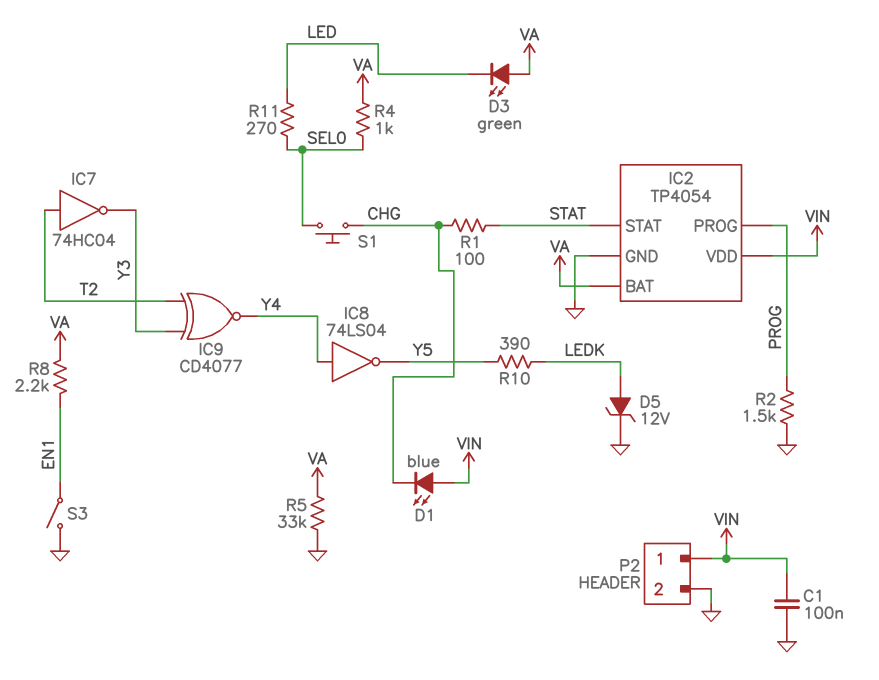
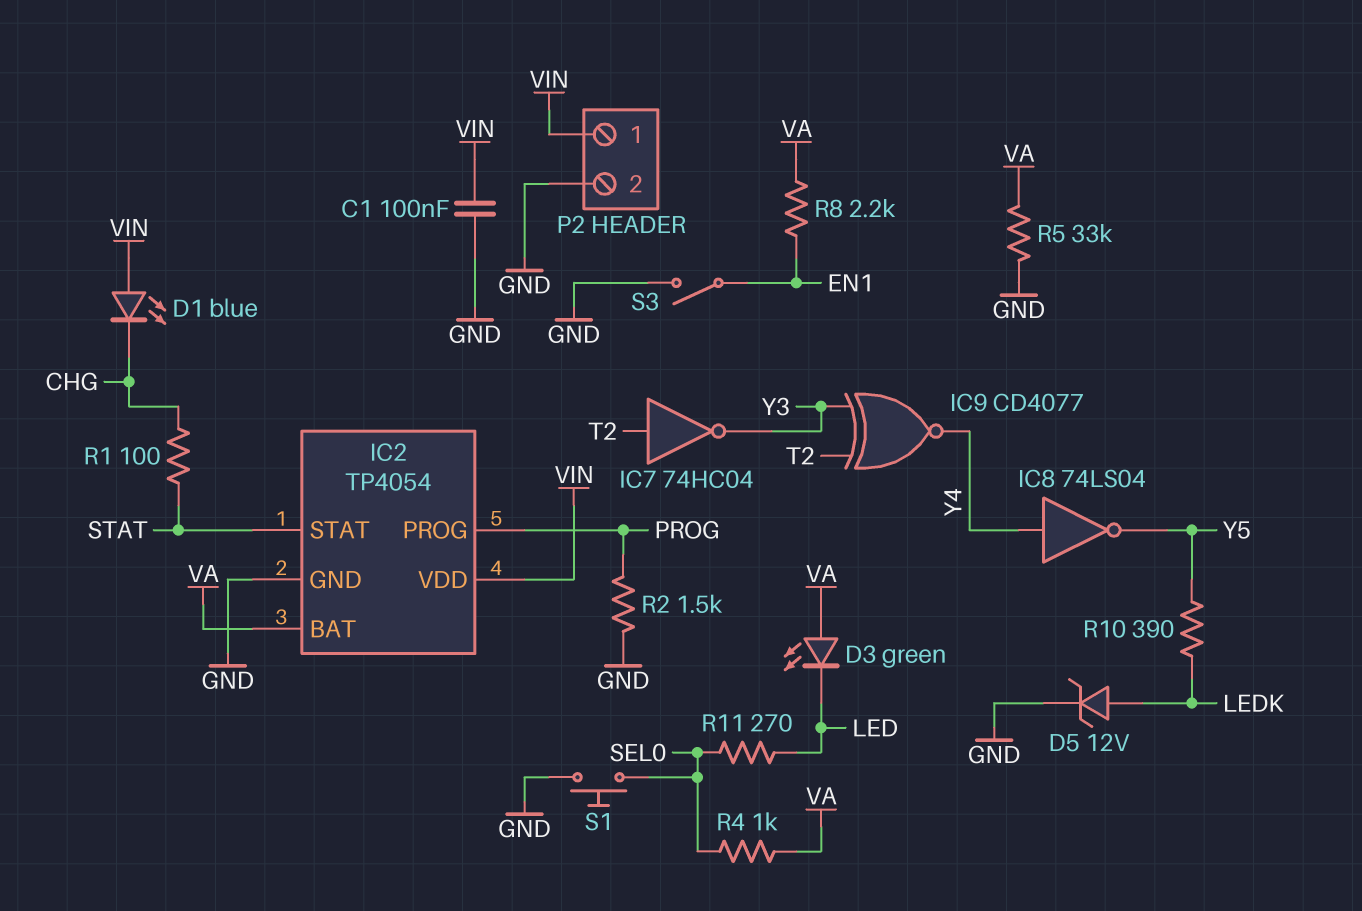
S1: button (CHG, SEL0) -> button (GND, SEL0)

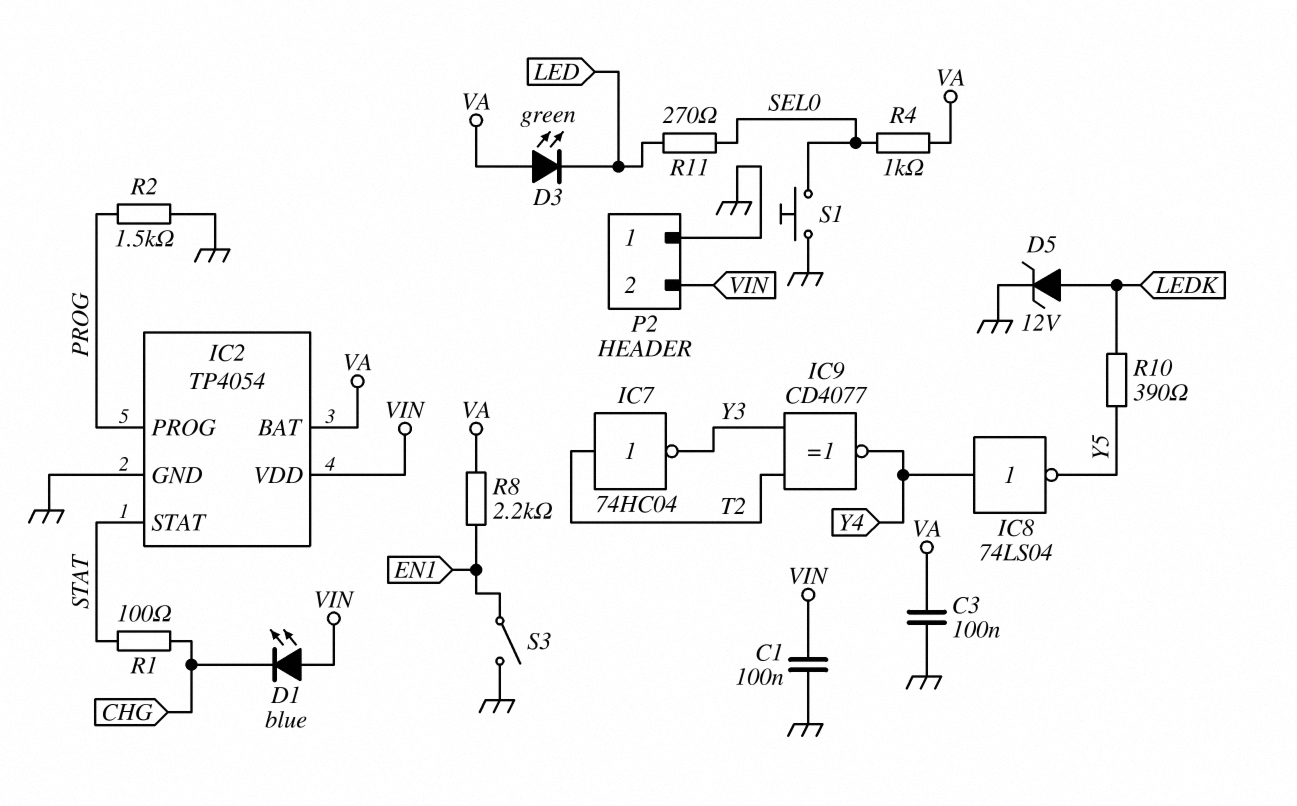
C3: none -> 100nF (GND, VA)
P2 pin 1: VIN -> GND
P2 pin 2: GND -> VIN
R5: 33k (GND, VA) -> none

